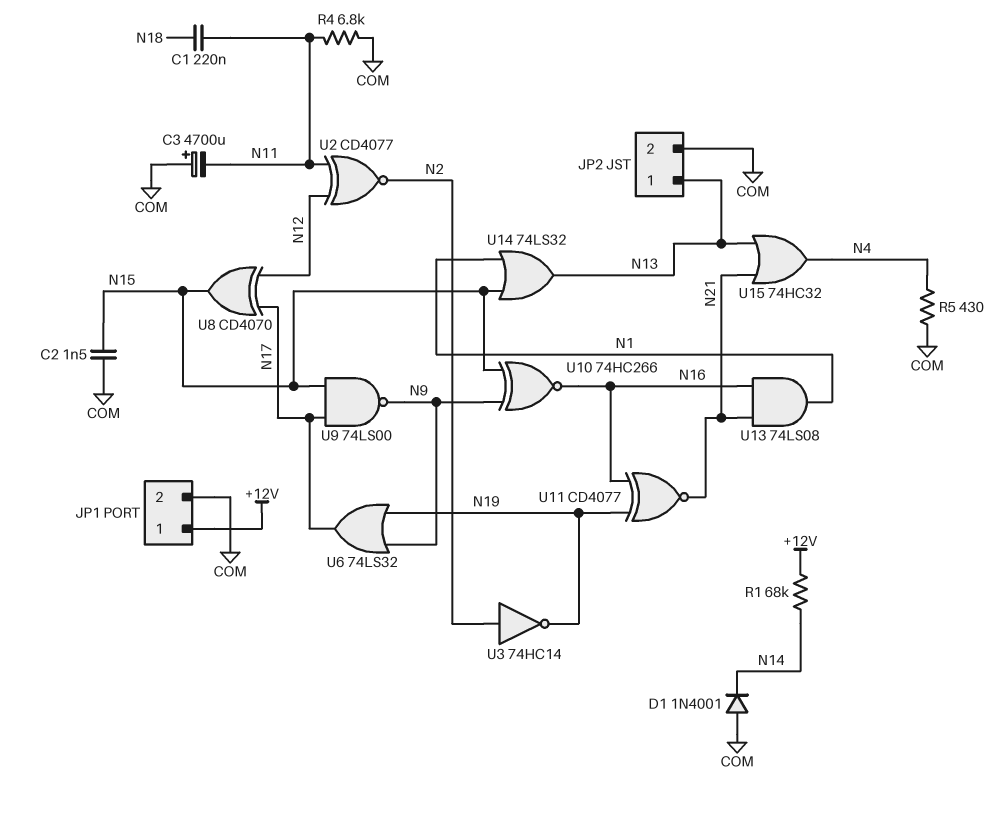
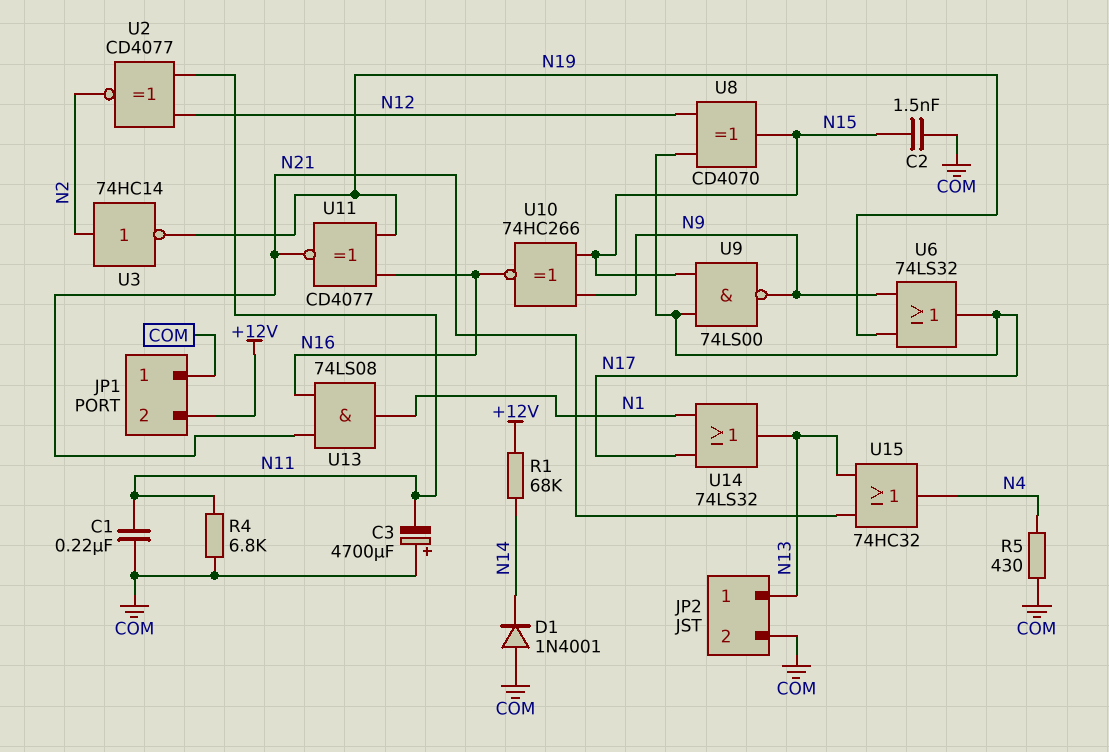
C1: 220nF (N11, N18) -> 220nF (COM, N11)
JP1 pin 1: +12V -> COM
JP1 pin 2: COM -> +12V
U14: OR 74LS32 (in N1, in N15, out N13) -> OR 74LS32 (in N1, in N17, out N13)

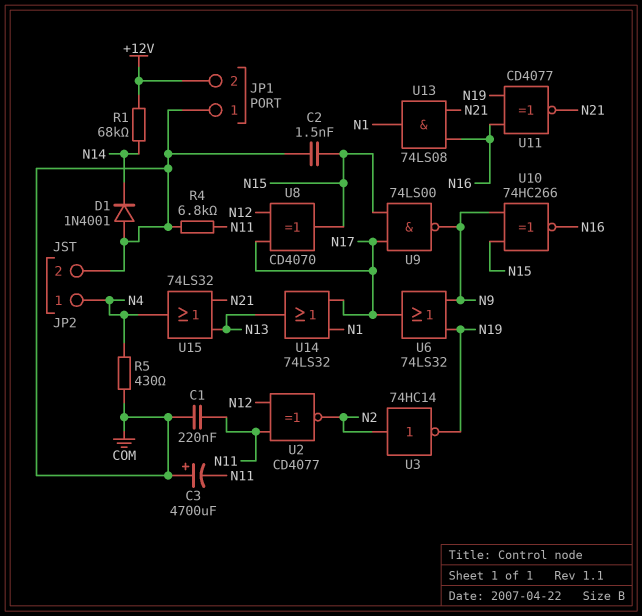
JP2 pin 1: N13 -> N4
U15: OR 74HC32 (in N13, in N21, out N4) -> OR 74LS32 (in N13, in N21, out N4)

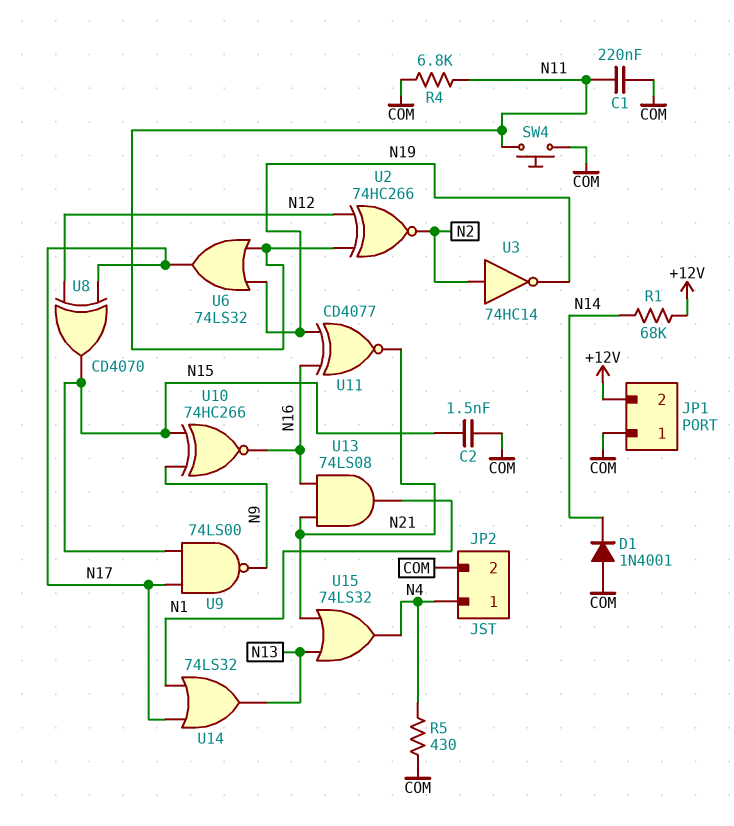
C3: 4700uF (plus COM, minus N11) -> none
SW4: none -> button (COM, N11)
U2: XNOR CD4077 (in N11, in N12, out N2) -> XNOR 74HC266 (in N11, in N12, out N2)
U6: OR 74LS32 (in N9, in N19, out N17) -> OR 74LS32 (in N11, in N19, out N17)

